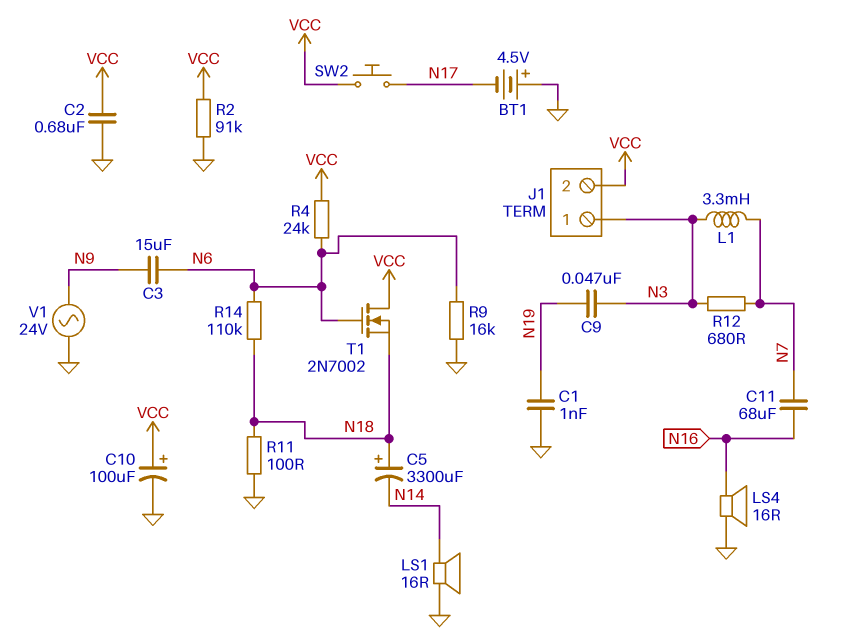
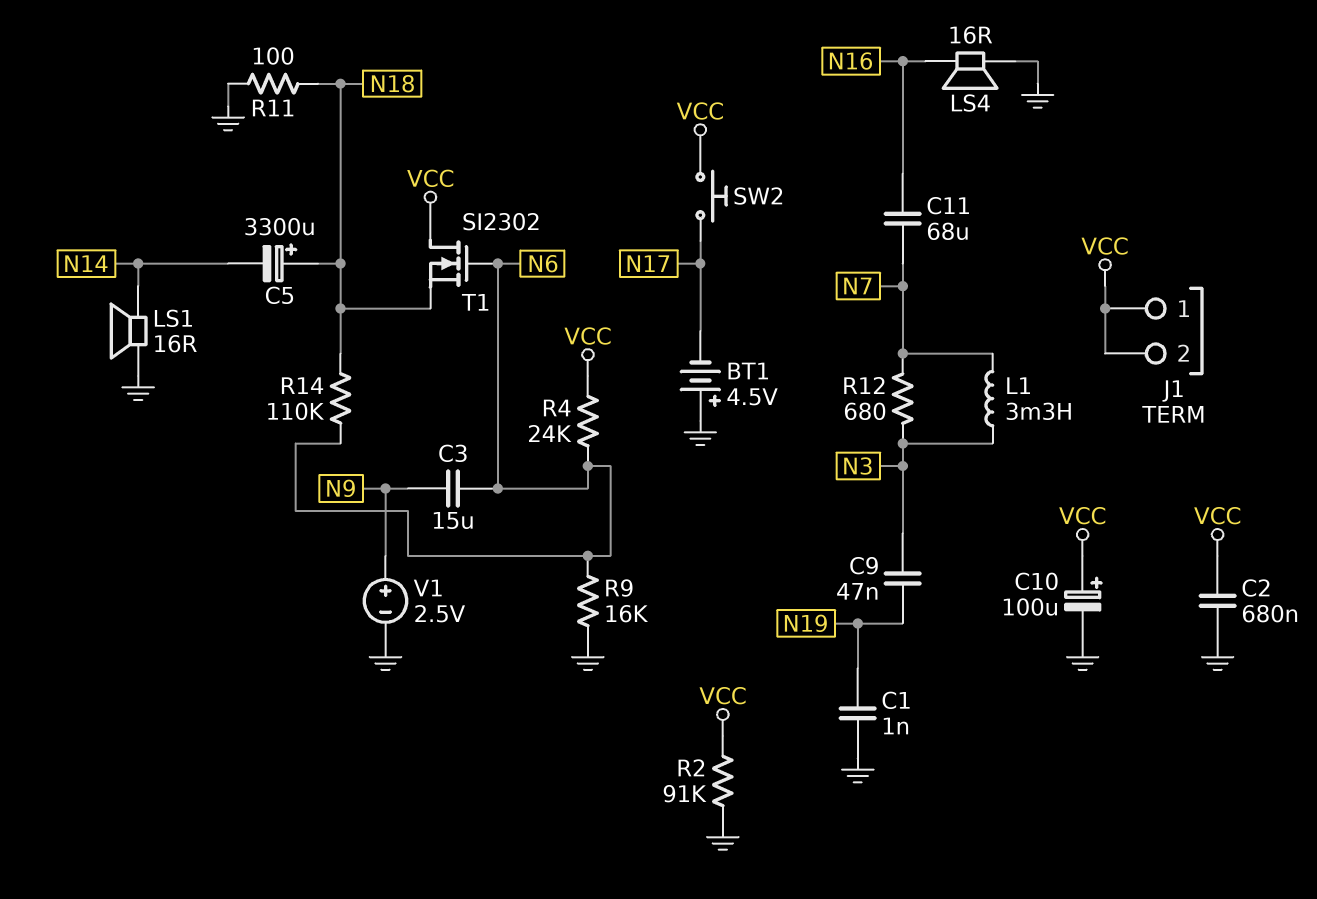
J1 pin 1: N3 -> VCC
T1: NMOS 2N7002 (G N6, D VCC, S N18) -> NMOS SI2302 (G N6, D VCC, S N18)
V1: AC 24V (GND, N9) -> 2.5V (plus N9, minus GND)

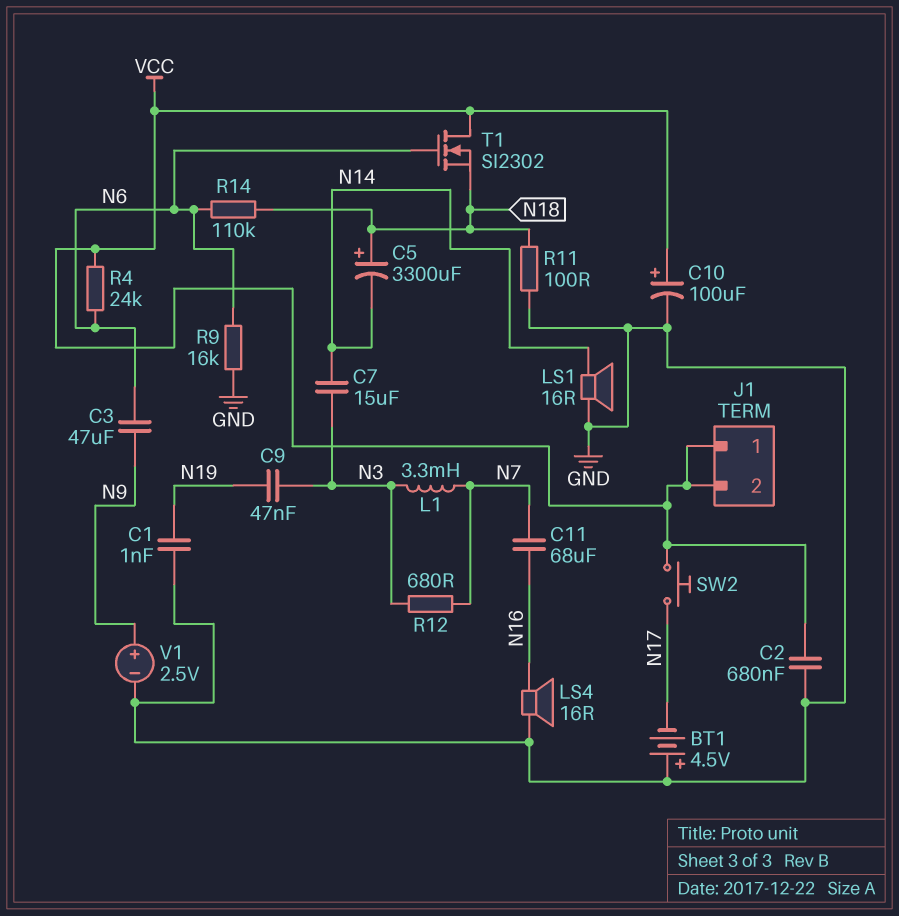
C3: 15uF (N6, N9) -> 47uF (N6, N9)
C7: none -> 15uF (N3, N14)
R2: 91k (GND, VCC) -> none

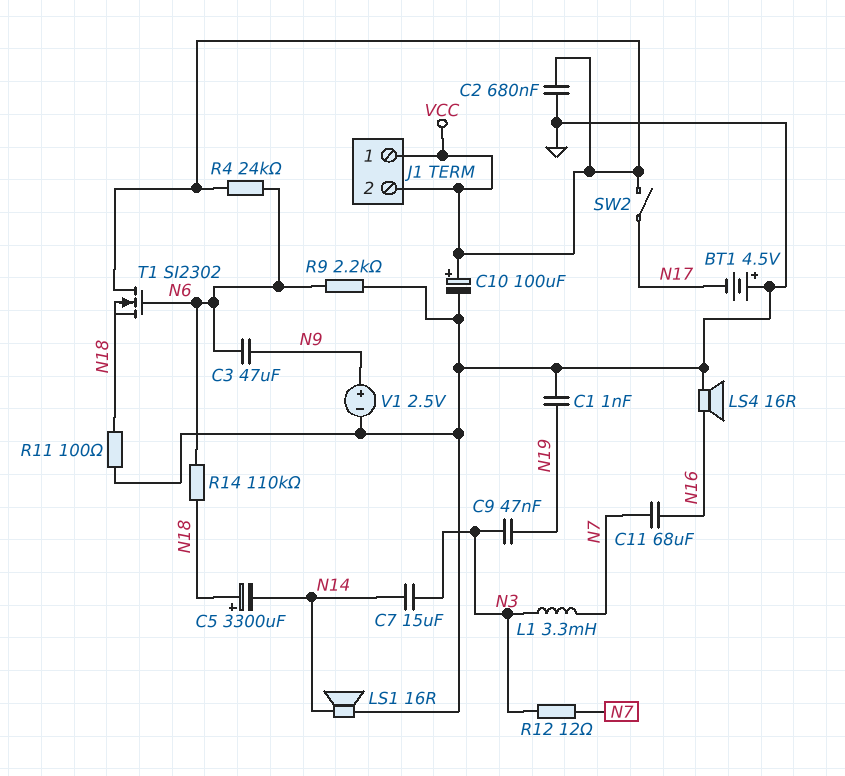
R9: 16k (GND, N6) -> 2.2k (GND, N6)
R12: 680 (N3, N7) -> 12 (N3, N7)
SW2: button (N17, VCC) -> switch (N17, VCC)

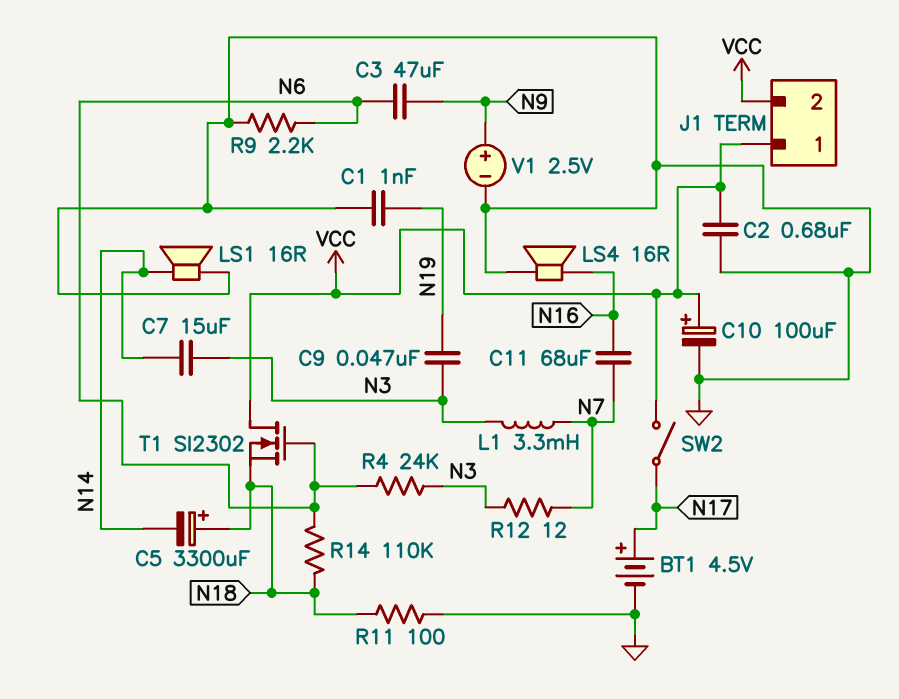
BT1: 4.5V (plus GND, minus N17) -> 4.5V (plus N17, minus GND)
R4: 24k (N6, VCC) -> 24k (N3, N6)

